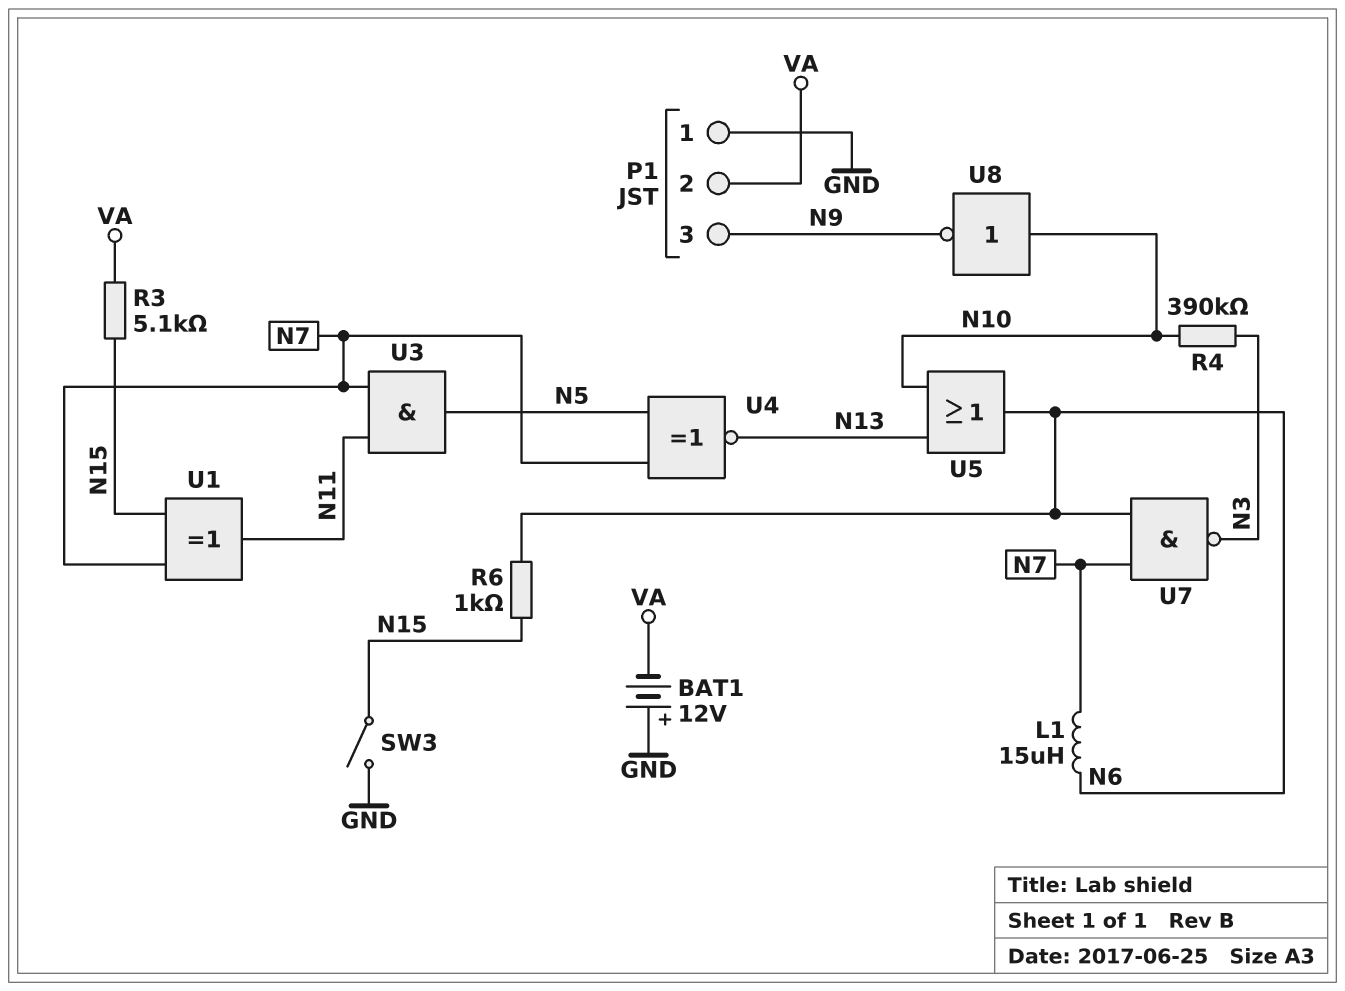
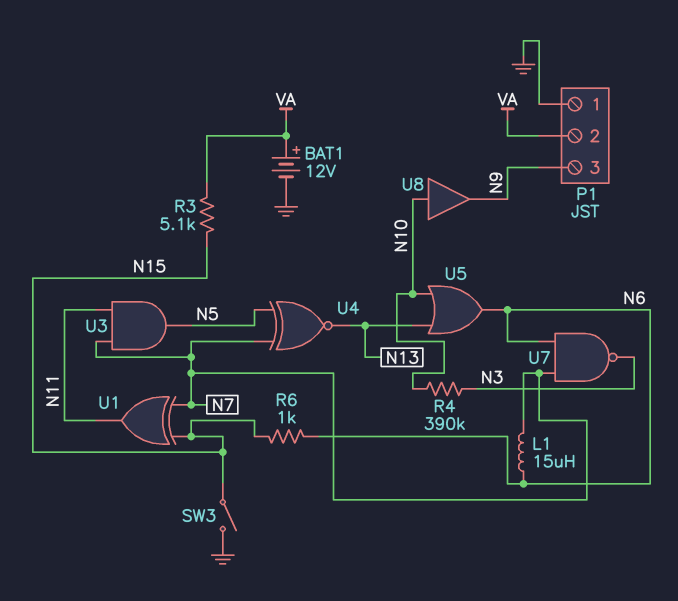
BAT1: 12V (plus GND, minus VA) -> 12V (plus VA, minus GND)
U8: NOT (in N10, out N9) -> buffer (in N10, out N9)

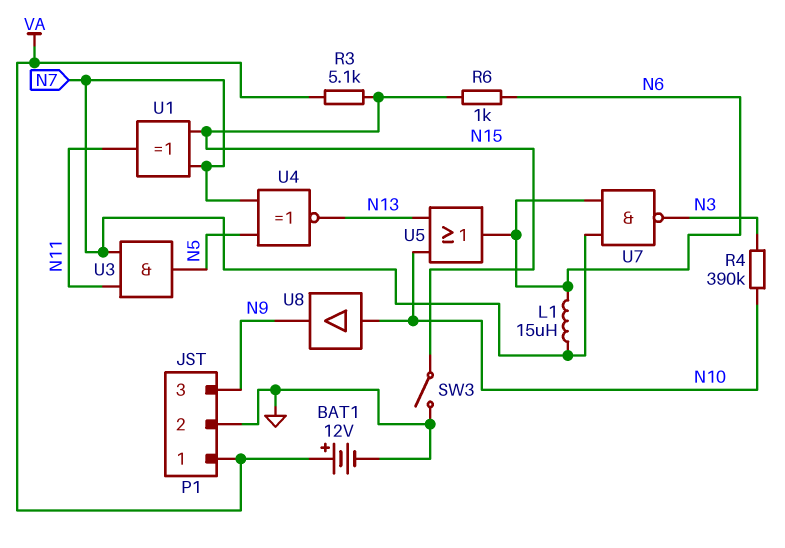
P1 pin 1: GND -> VA
P1 pin 2: VA -> GND

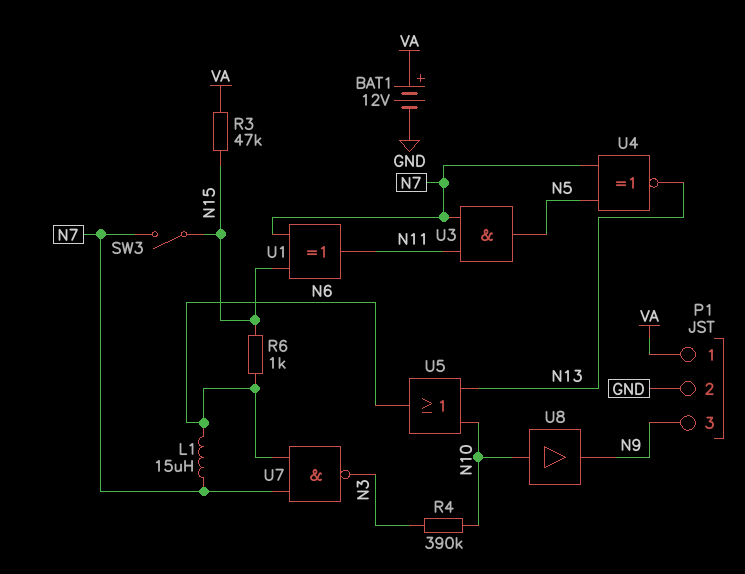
R3: 5.1k (N15, VA) -> 47k (N15, VA)
SW3: switch (GND, N15) -> switch (N7, N15)

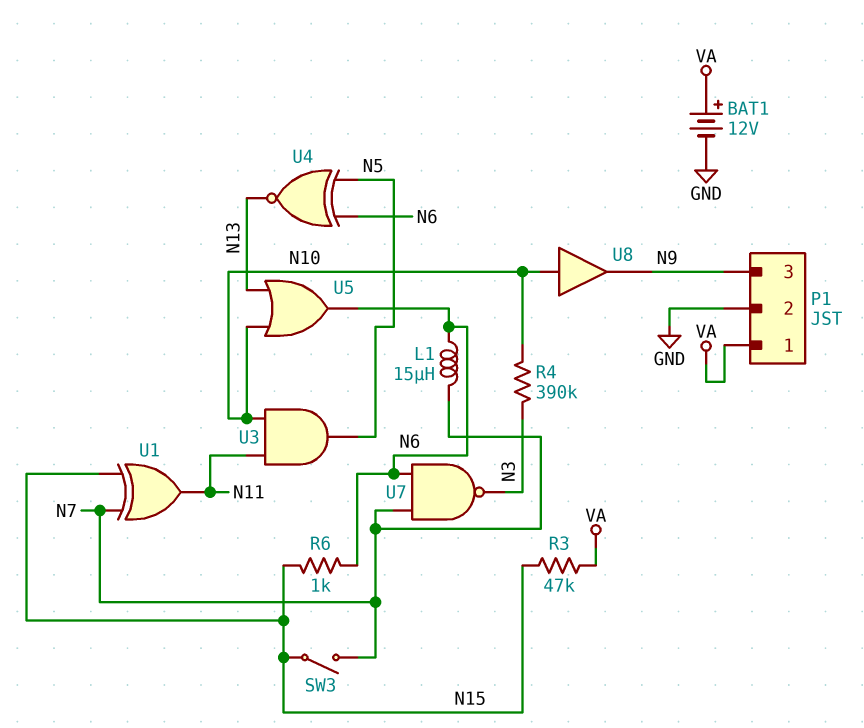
U3: AND (in N7, in N11, out N5) -> AND (in N10, in N11, out N5)
U4: XNOR (in N5, in N7, out N13) -> XNOR (in N5, in N6, out N13)

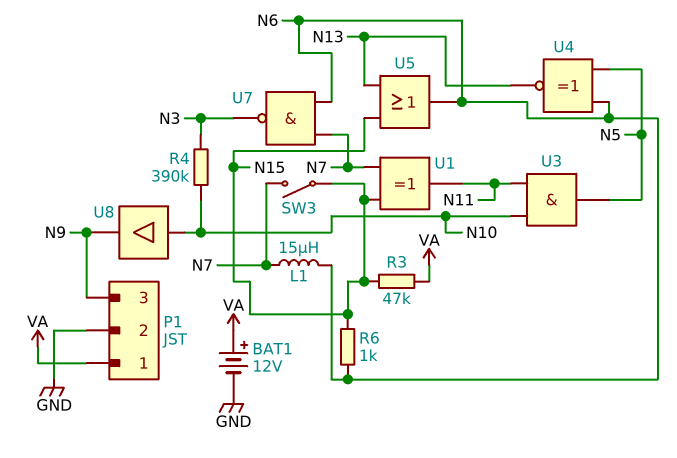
U5: OR (in N10, in N13, out N6) -> OR (in N13, in N15, out N6)

